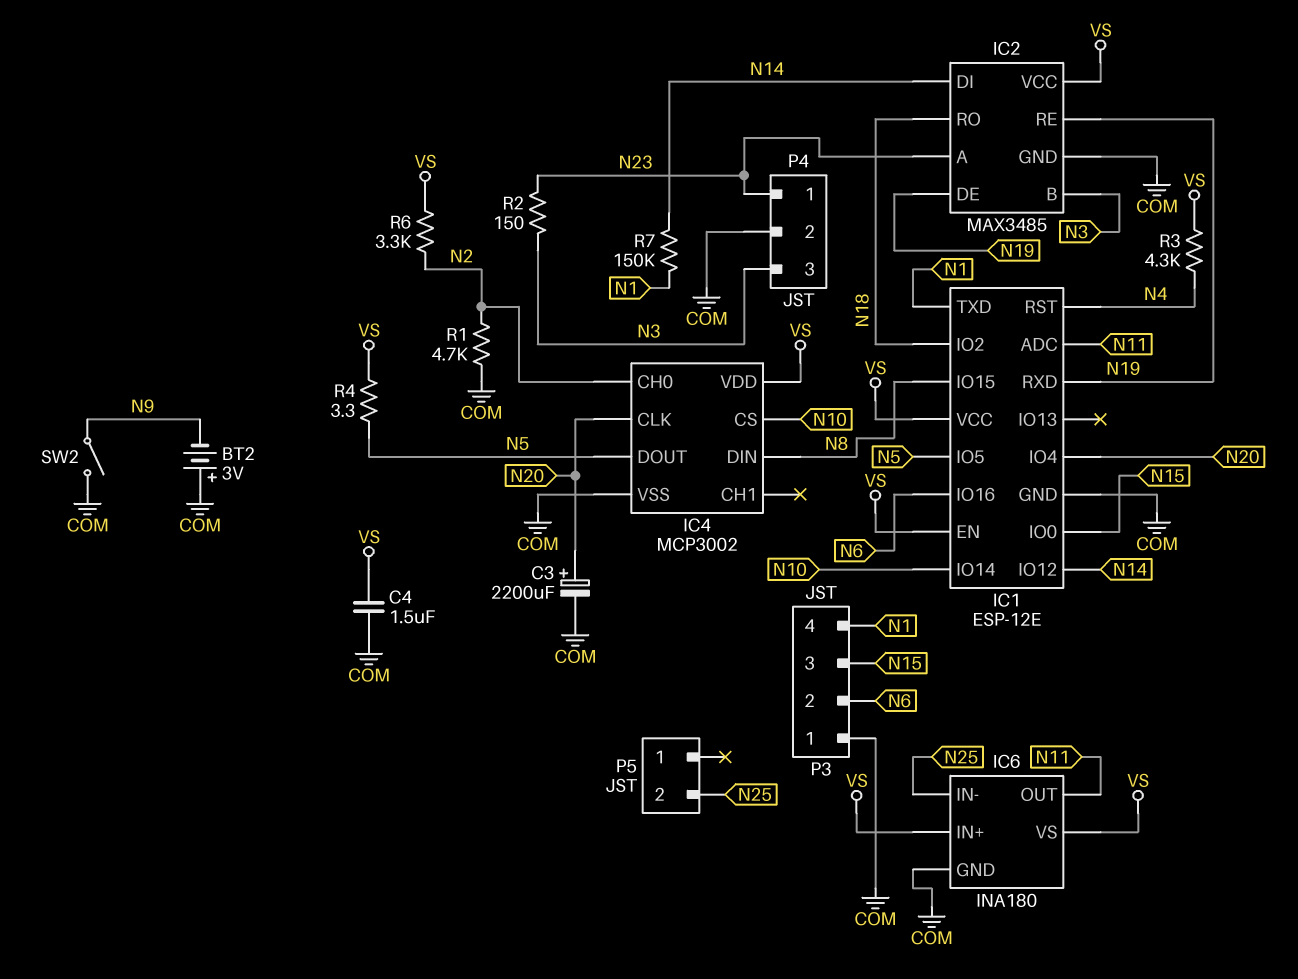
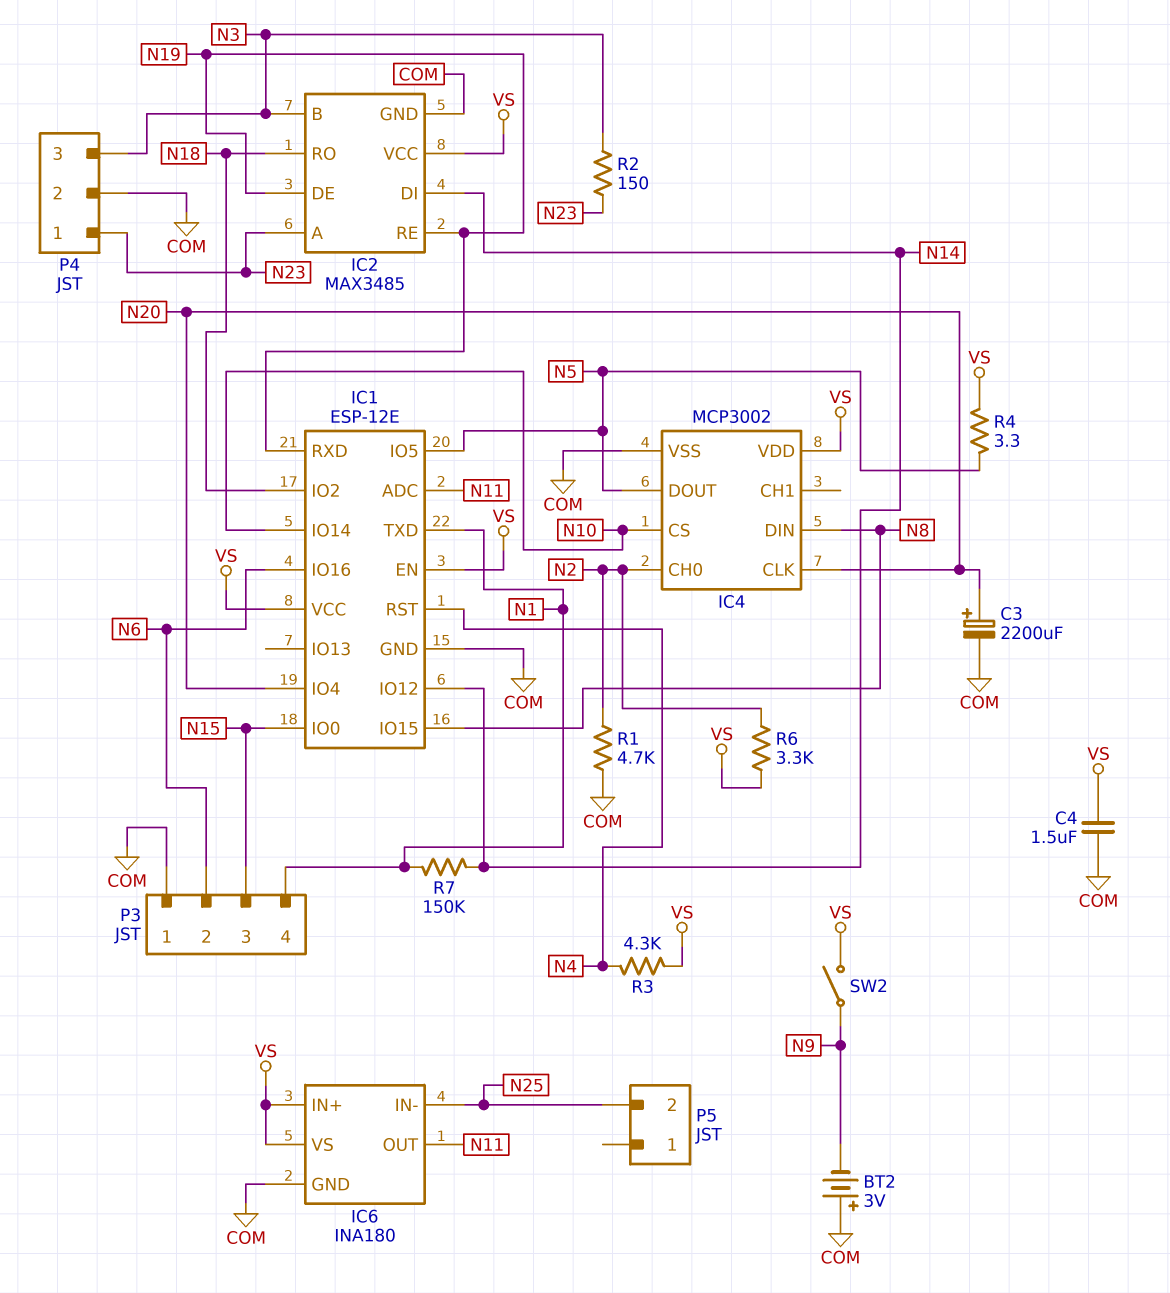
SW2: switch (COM, N9) -> switch (N9, VS)

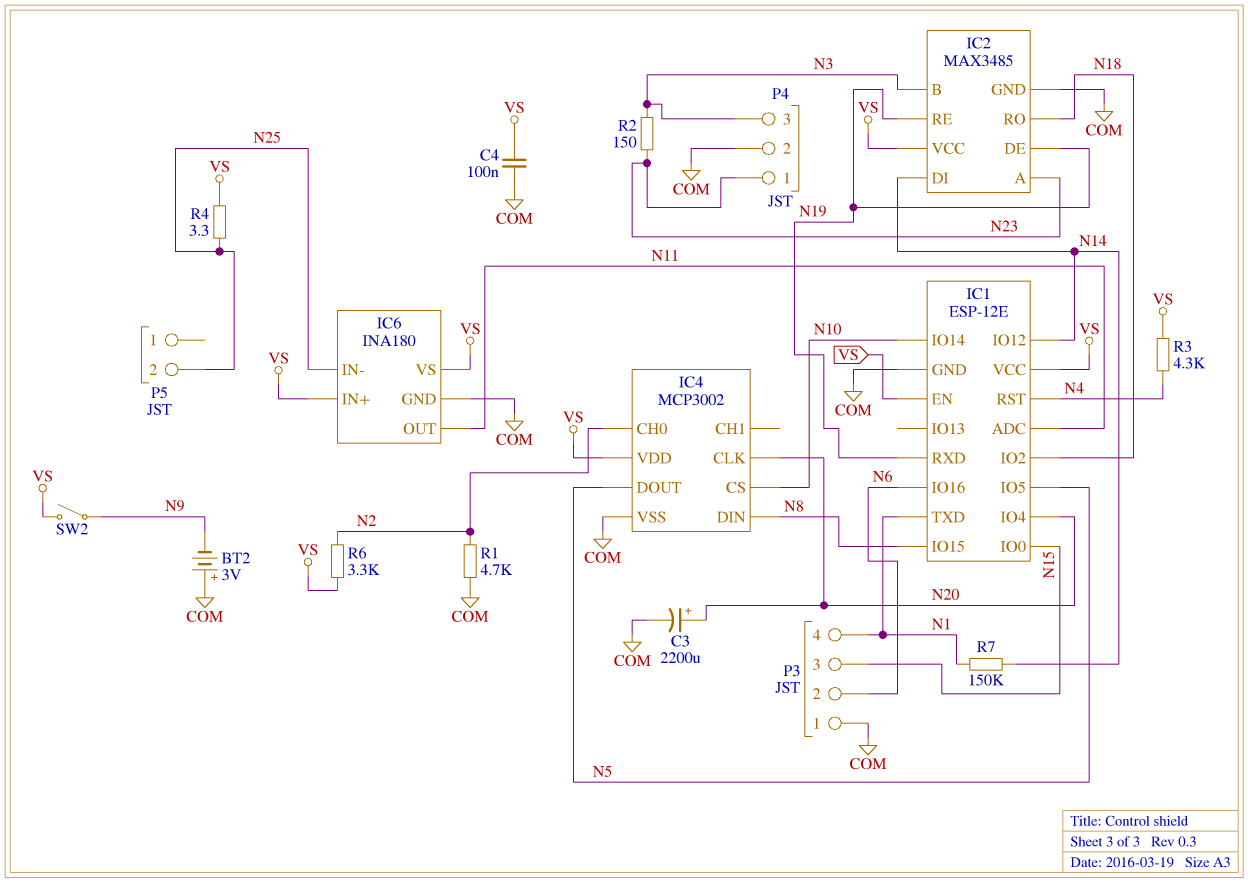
C4: 1.5uF (COM, VS) -> 100nF (COM, VS)
R4: 3.3 (N5, VS) -> 3.3 (N25, VS)

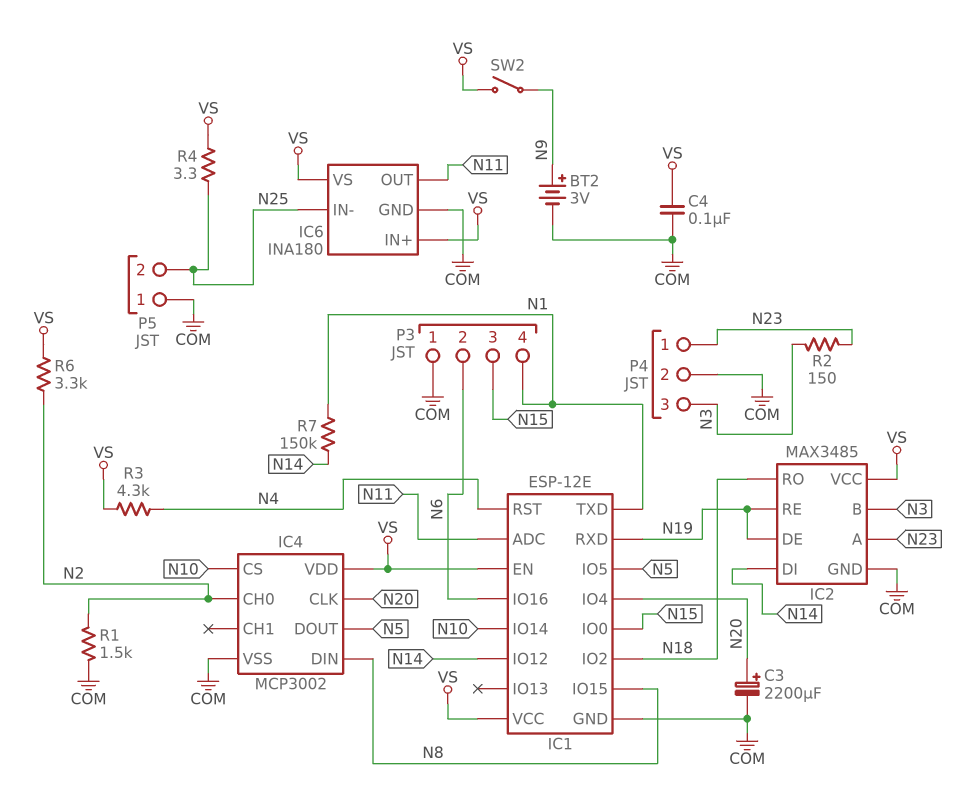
BT2: 3V (plus COM, minus N9) -> 3V (plus N9, minus COM)
P5 pin 1: none -> COM
R1: 4.7k (COM, N2) -> 1.5k (COM, N2)

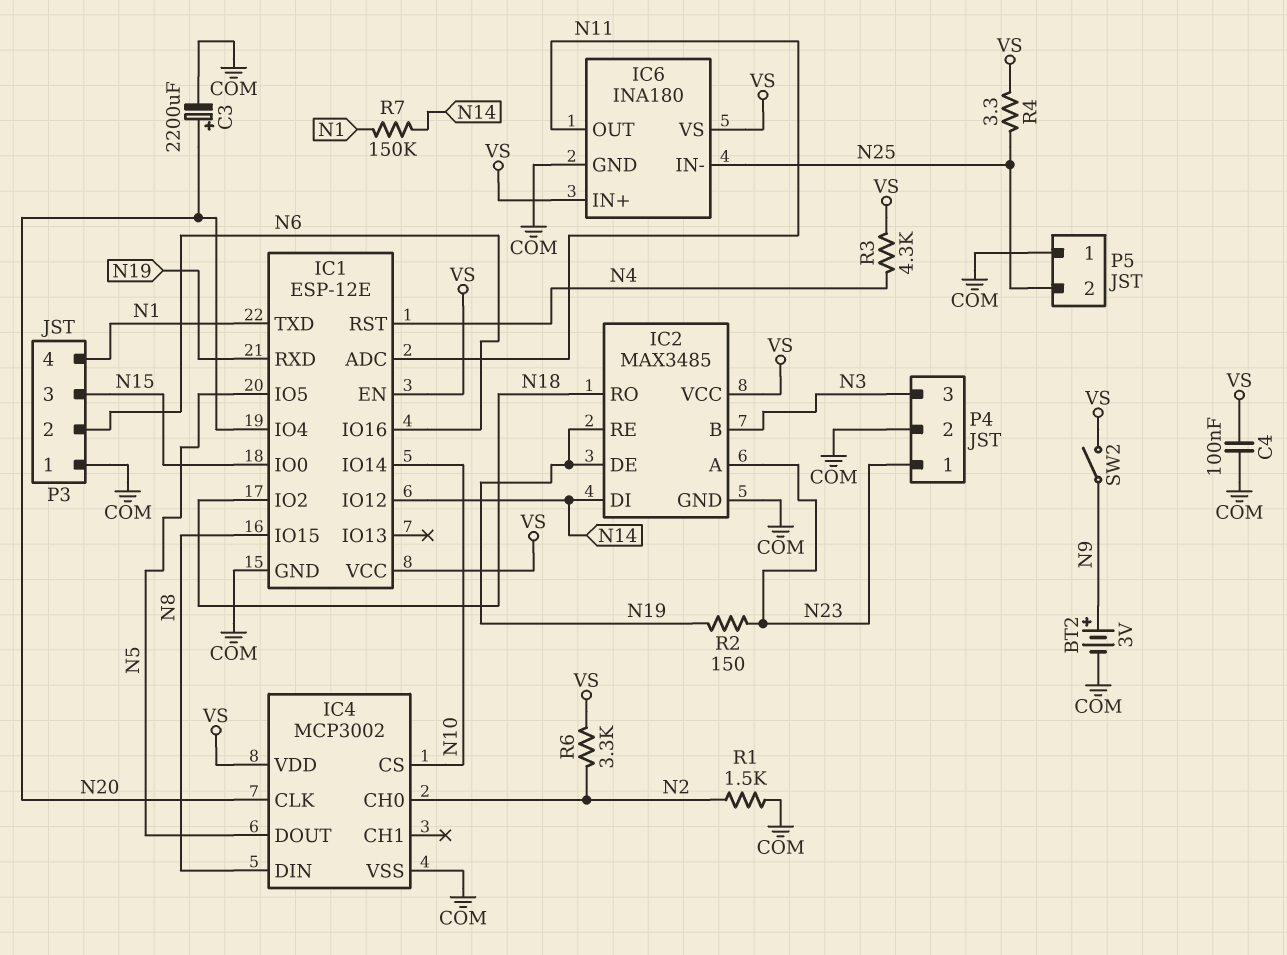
R2: 150 (N3, N23) -> 150 (N19, N23)

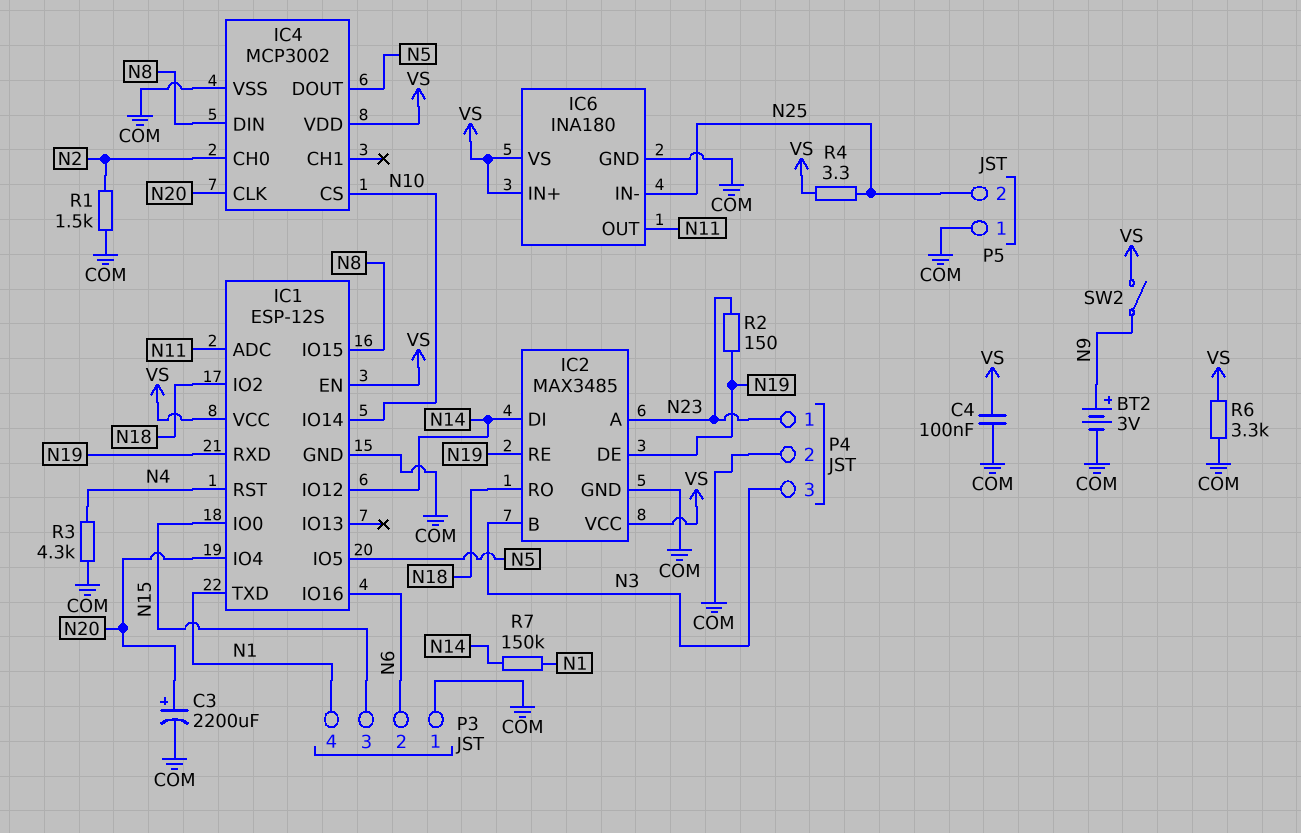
IC1: ESP-12E -> ESP-12S
R3: 4.3k (N4, VS) -> 4.3k (COM, N4)
R6: 3.3k (N2, VS) -> 3.3k (COM, VS)

